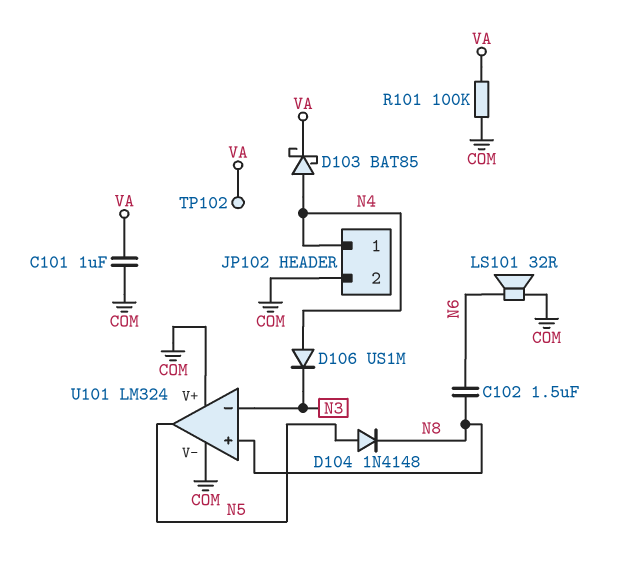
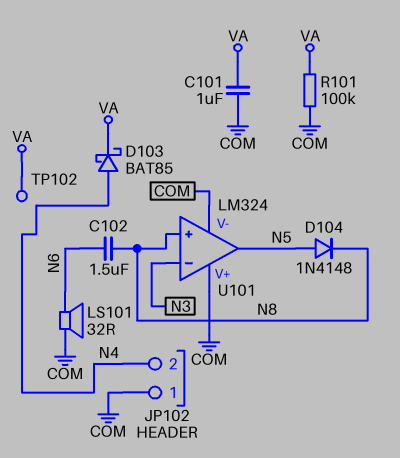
D106: diode US1M (A N4, K N3) -> none
JP102 pin 1: N4 -> COM
JP102 pin 2: COM -> N4

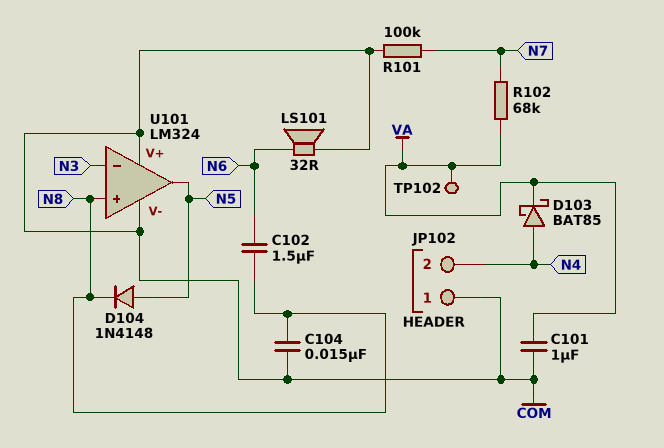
C104: none -> 15nF (COM, N8)
R101: 100k (COM, VA) -> 100k (COM, N7)
R102: none -> 68k (N7, VA)

